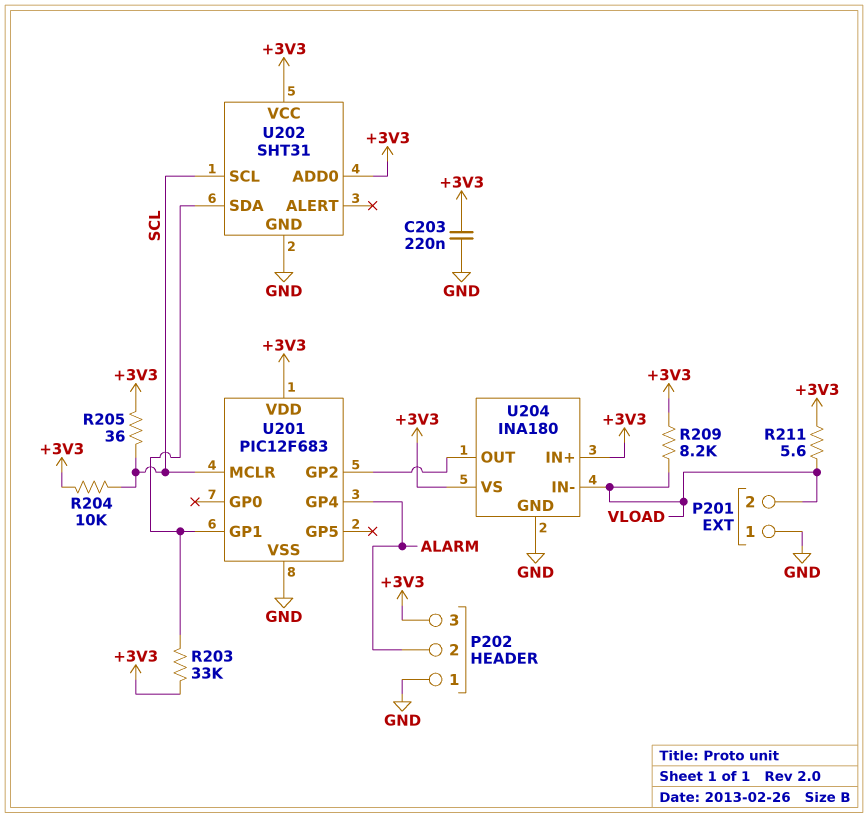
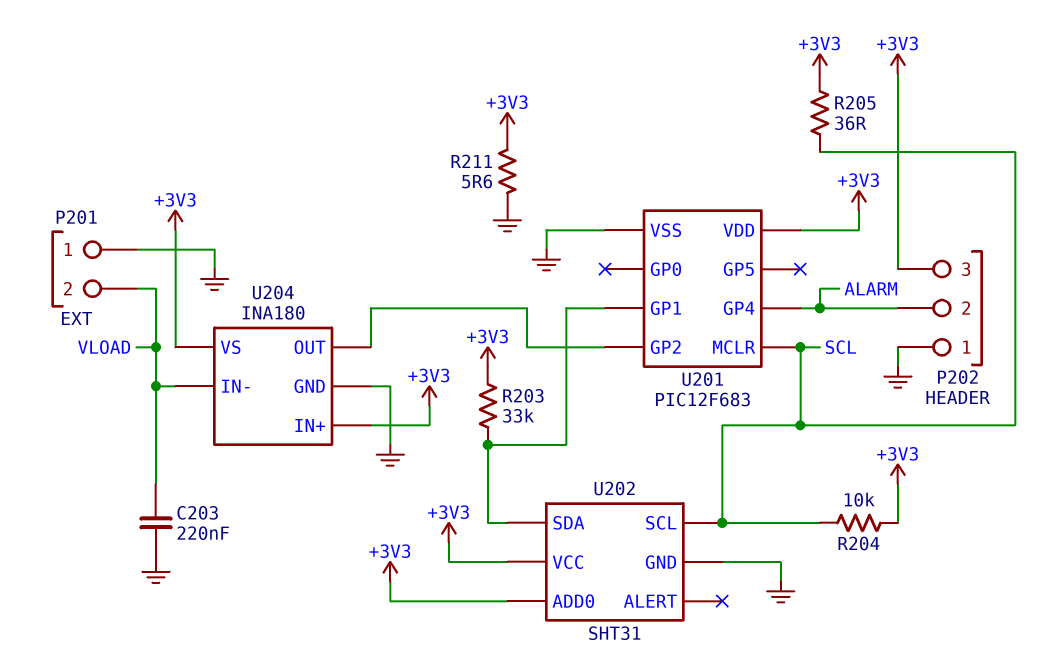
C203: 220nF (+3V3, GND) -> 220nF (GND, VLOAD)
R209: 8.2k (+3V3, VLOAD) -> none
R211: 5.6 (+3V3, VLOAD) -> 5.6 (+3V3, GND)

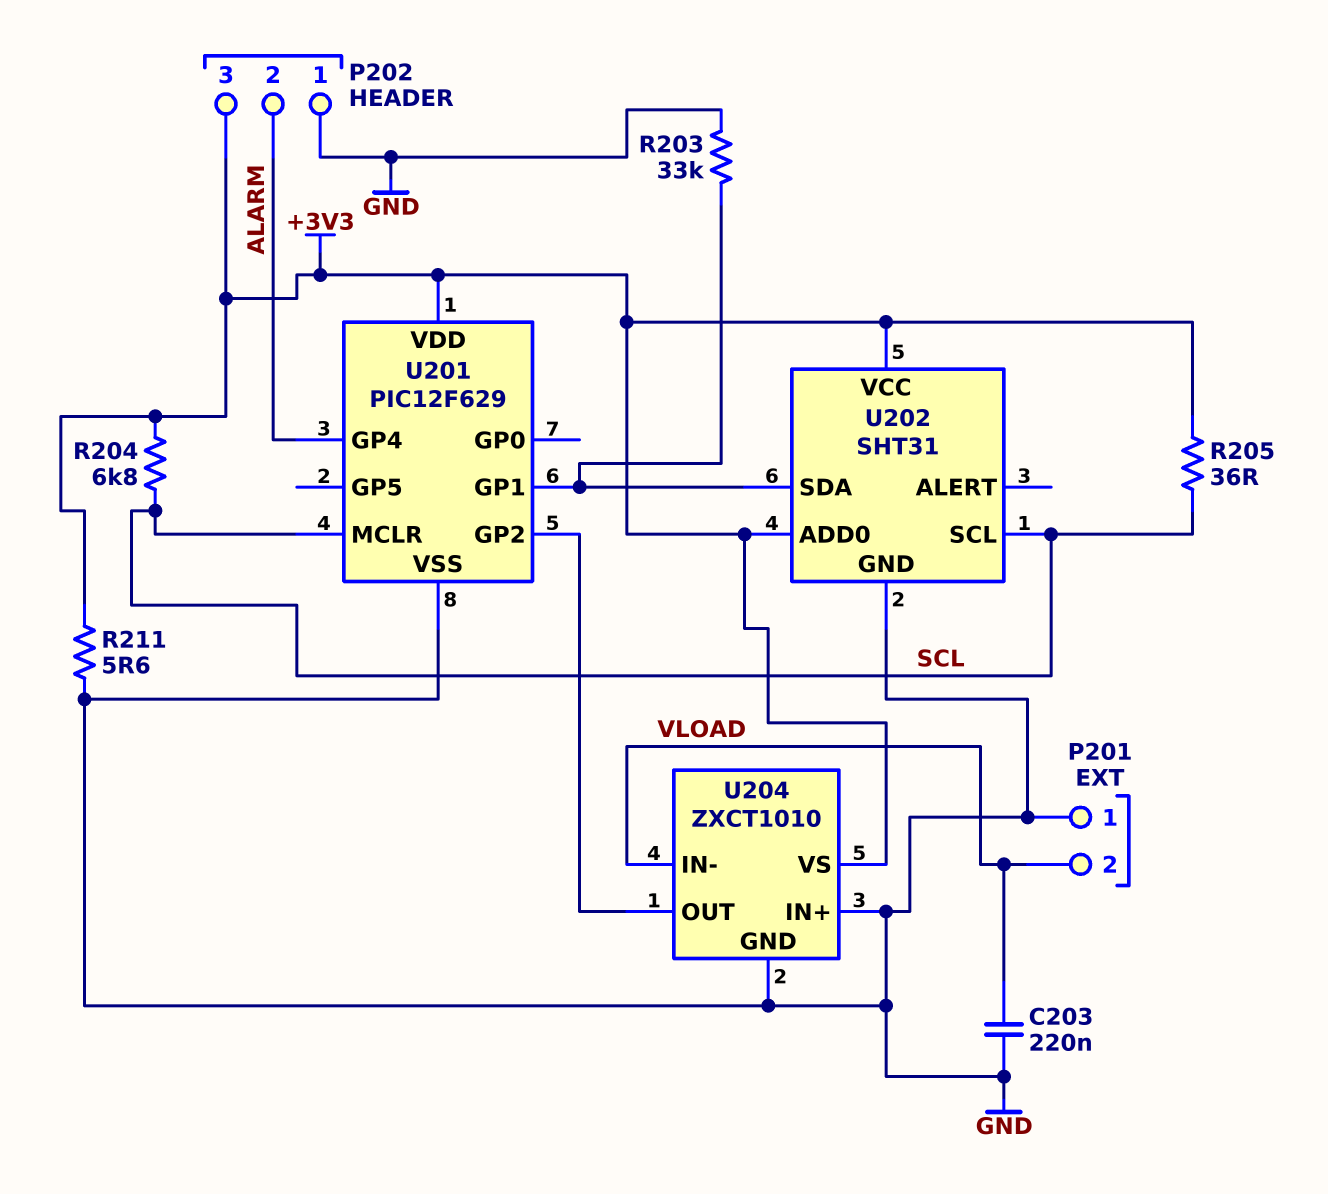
R203: 33k (+3V3, U201/GP1) -> 33k (GND, U201/GP1)
R204: 10k (+3V3, SCL) -> 6.8k (+3V3, SCL)
U201: PIC12F683 -> PIC12F629
U204: INA180 -> ZXCT1010
U204 pin IN+: +3V3 -> GND

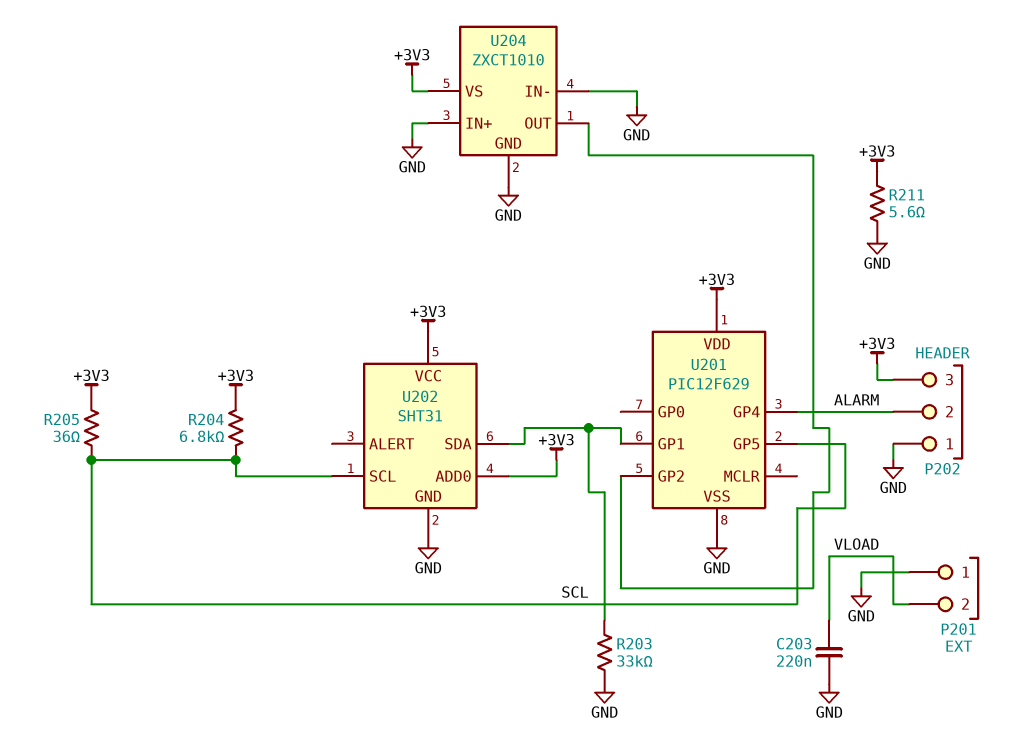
U201 pin GP5: none -> SCL
U201 pin MCLR: SCL -> none
U204 pin IN-: VLOAD -> GND

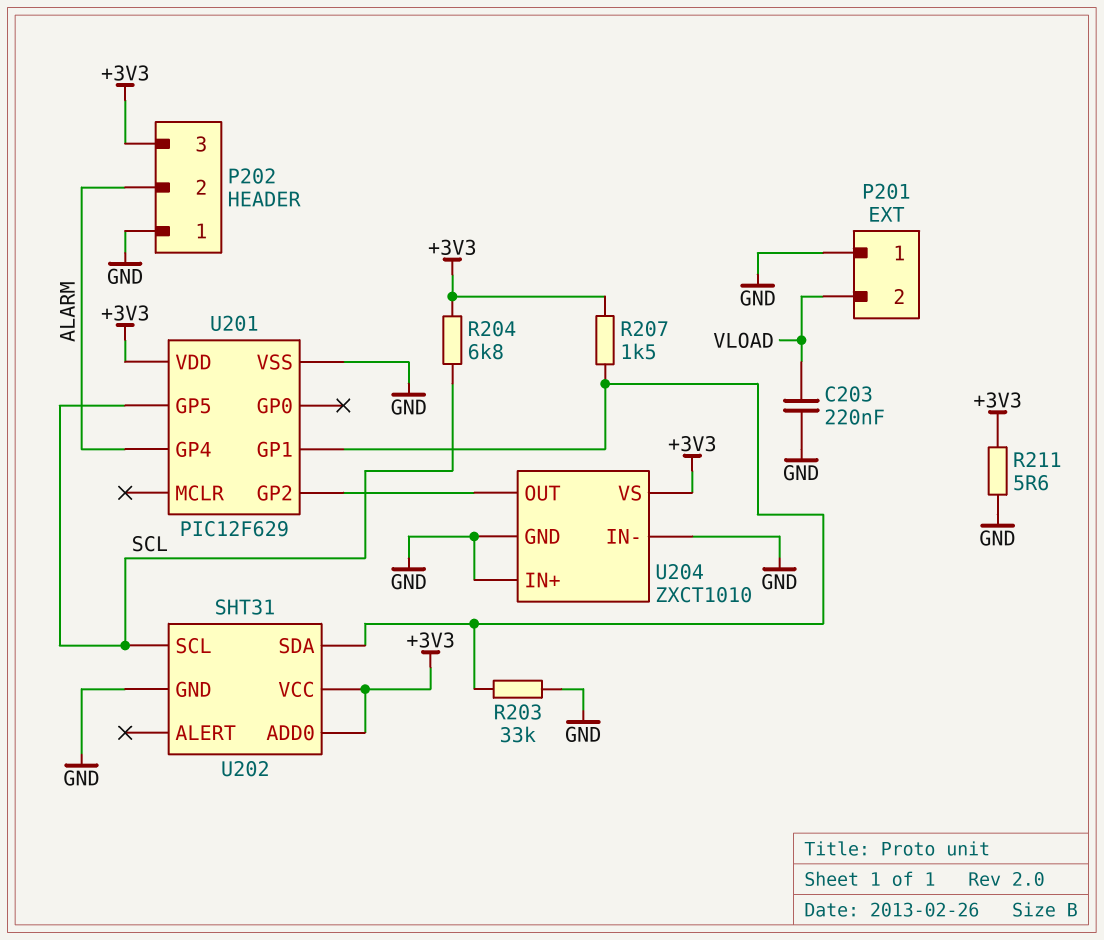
R205: 36 (+3V3, SCL) -> none
R207: none -> 1.5k (+3V3, U201/GP1)

